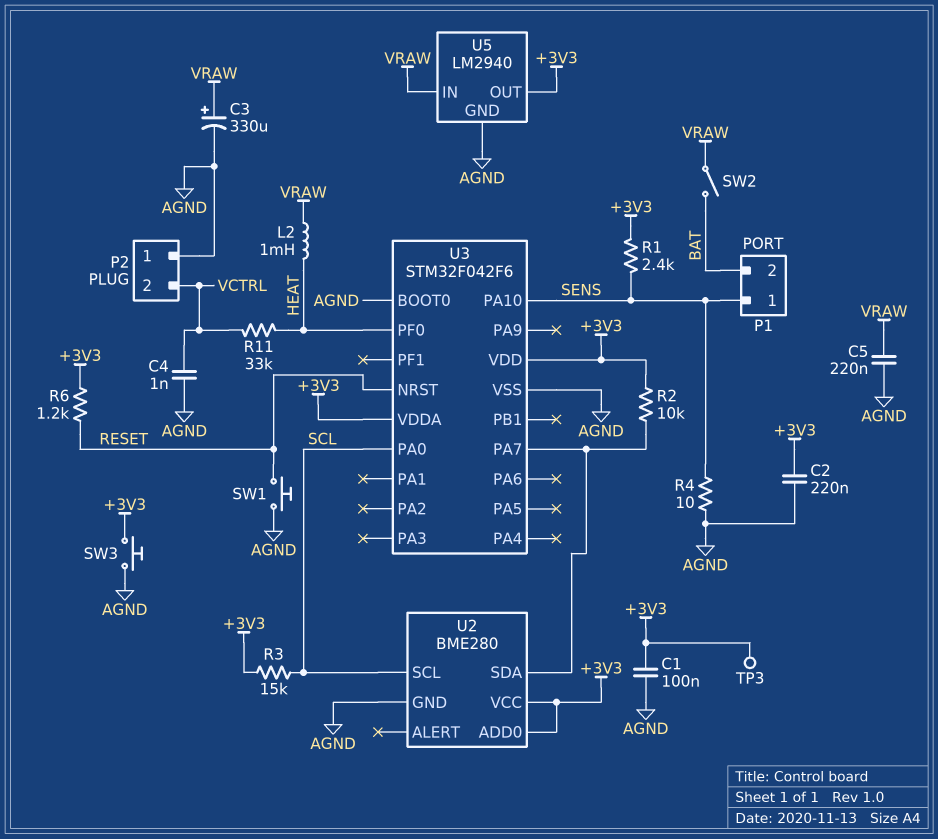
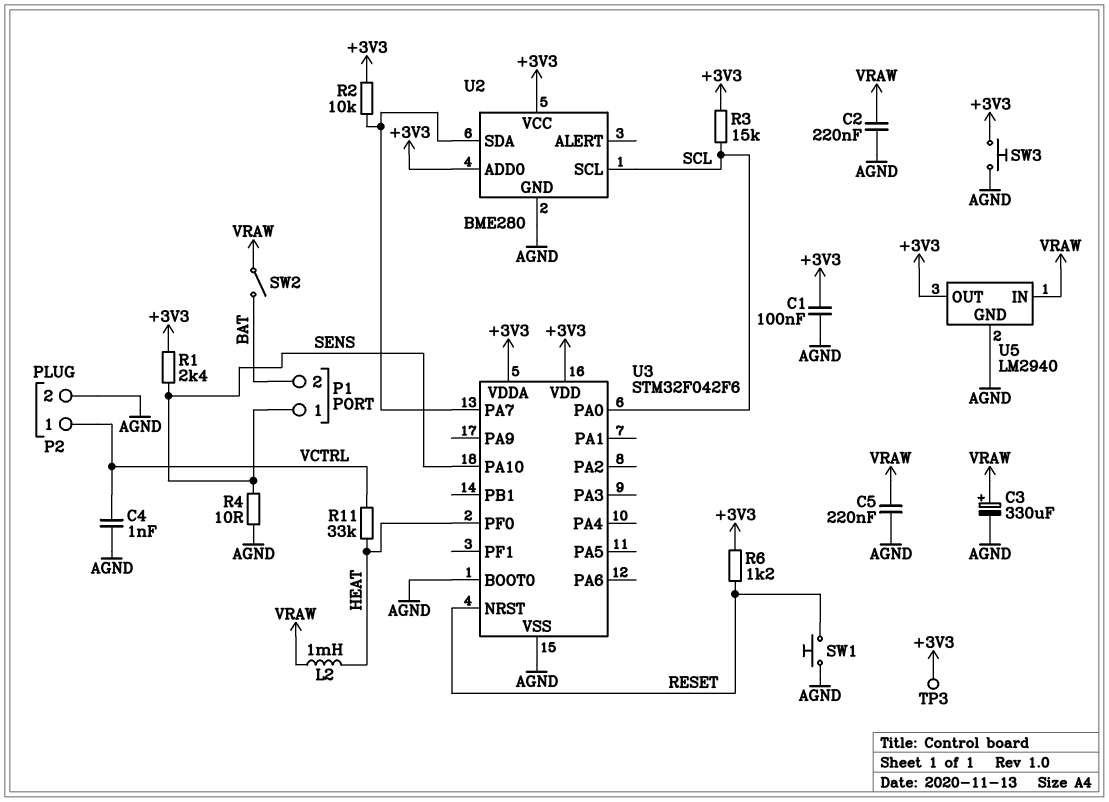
C2: 220nF (+3V3, AGND) -> 220nF (AGND, VRAW)
P2 pin 1: AGND -> VCTRL
P2 pin 2: VCTRL -> AGND

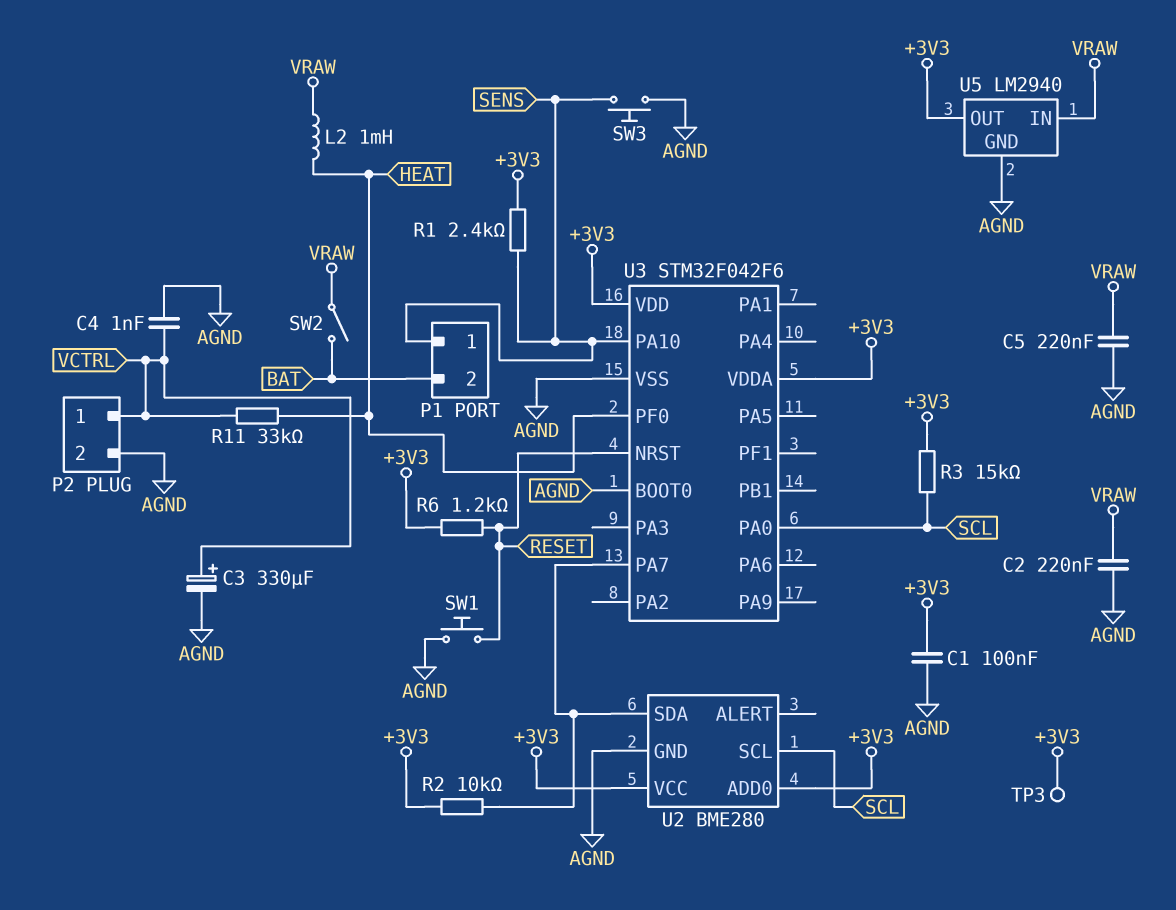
C3: 330uF (plus VRAW, minus AGND) -> 330uF (plus VCTRL, minus AGND)
R4: 10 (AGND, SENS) -> none
SW3: button (+3V3, AGND) -> button (AGND, SENS)

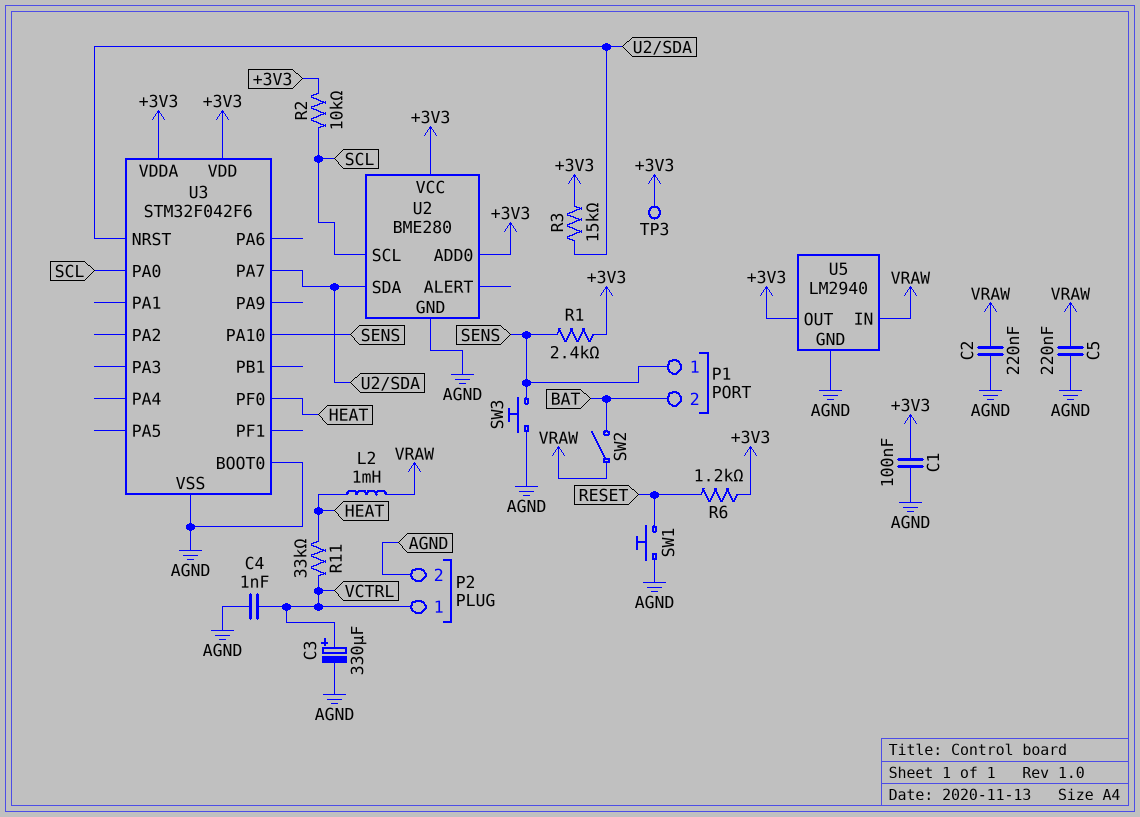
R2: 10k (+3V3, U2/SDA) -> 10k (+3V3, SCL)
R3: 15k (+3V3, SCL) -> 15k (+3V3, U2/SDA)
U3 pin NRST: RESET -> U2/SDA

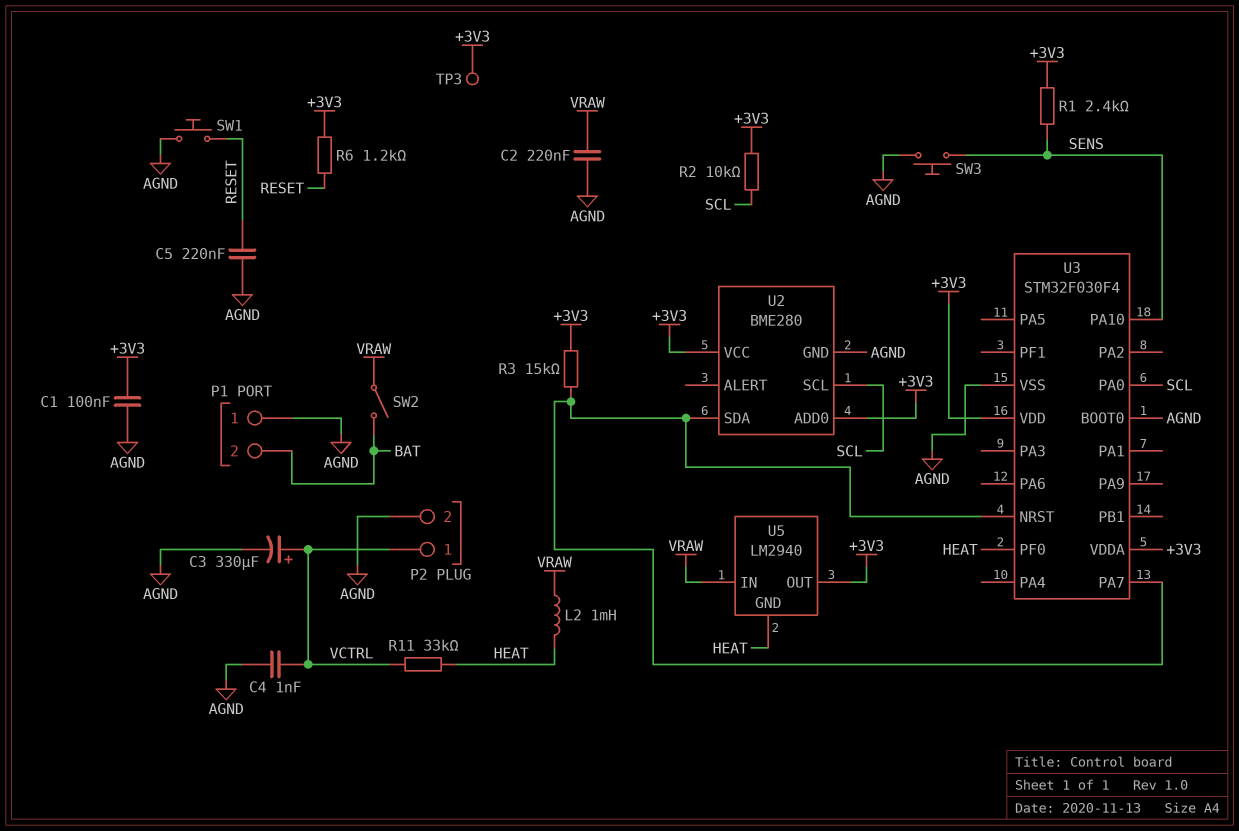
C5: 220nF (AGND, VRAW) -> 220nF (AGND, RESET)
P1 pin 1: SENS -> AGND
U3: STM32F042F6 -> STM32F030F4
U5 pin GND: AGND -> HEAT

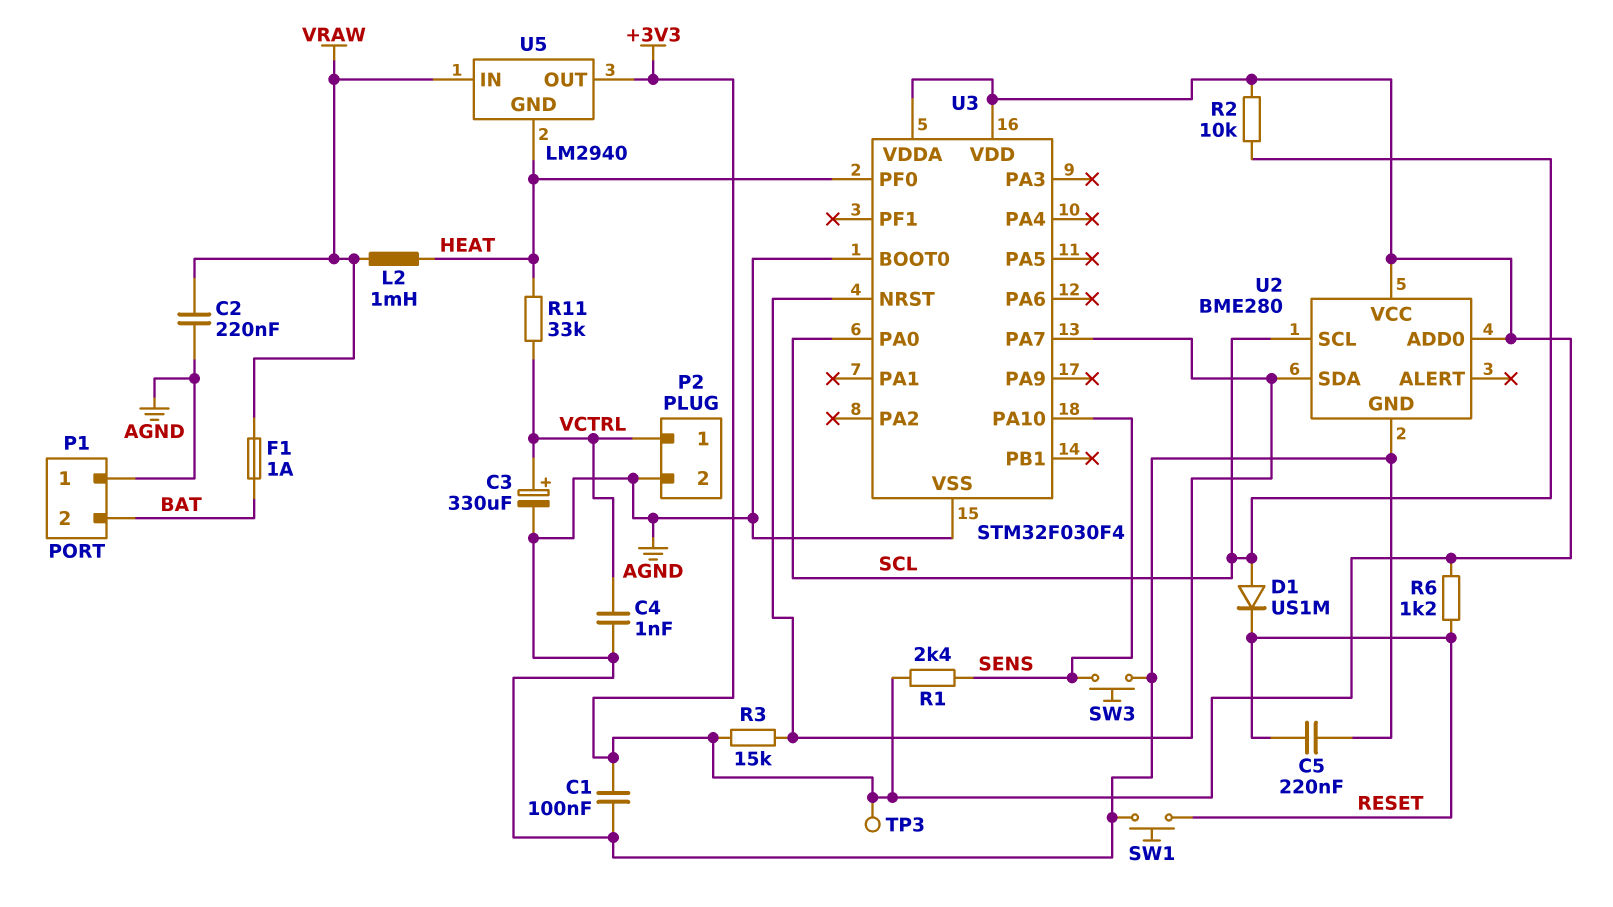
D1: none -> diode US1M (A SCL, K RESET)
F1: none -> 1A (BAT, VRAW)
SW2: switch (BAT, VRAW) -> none

